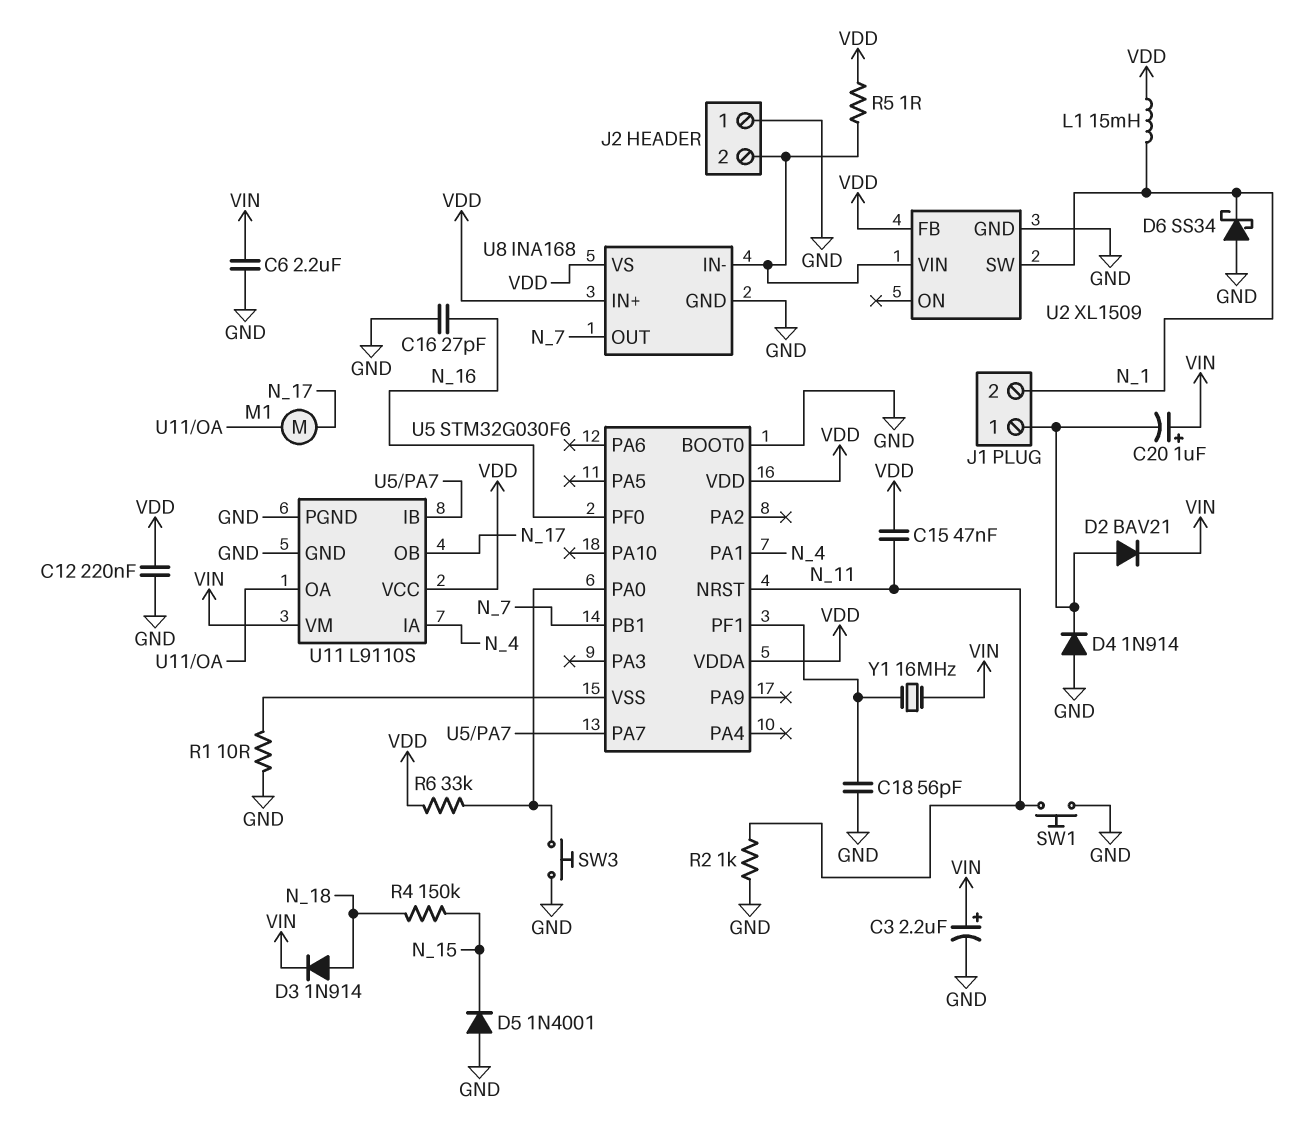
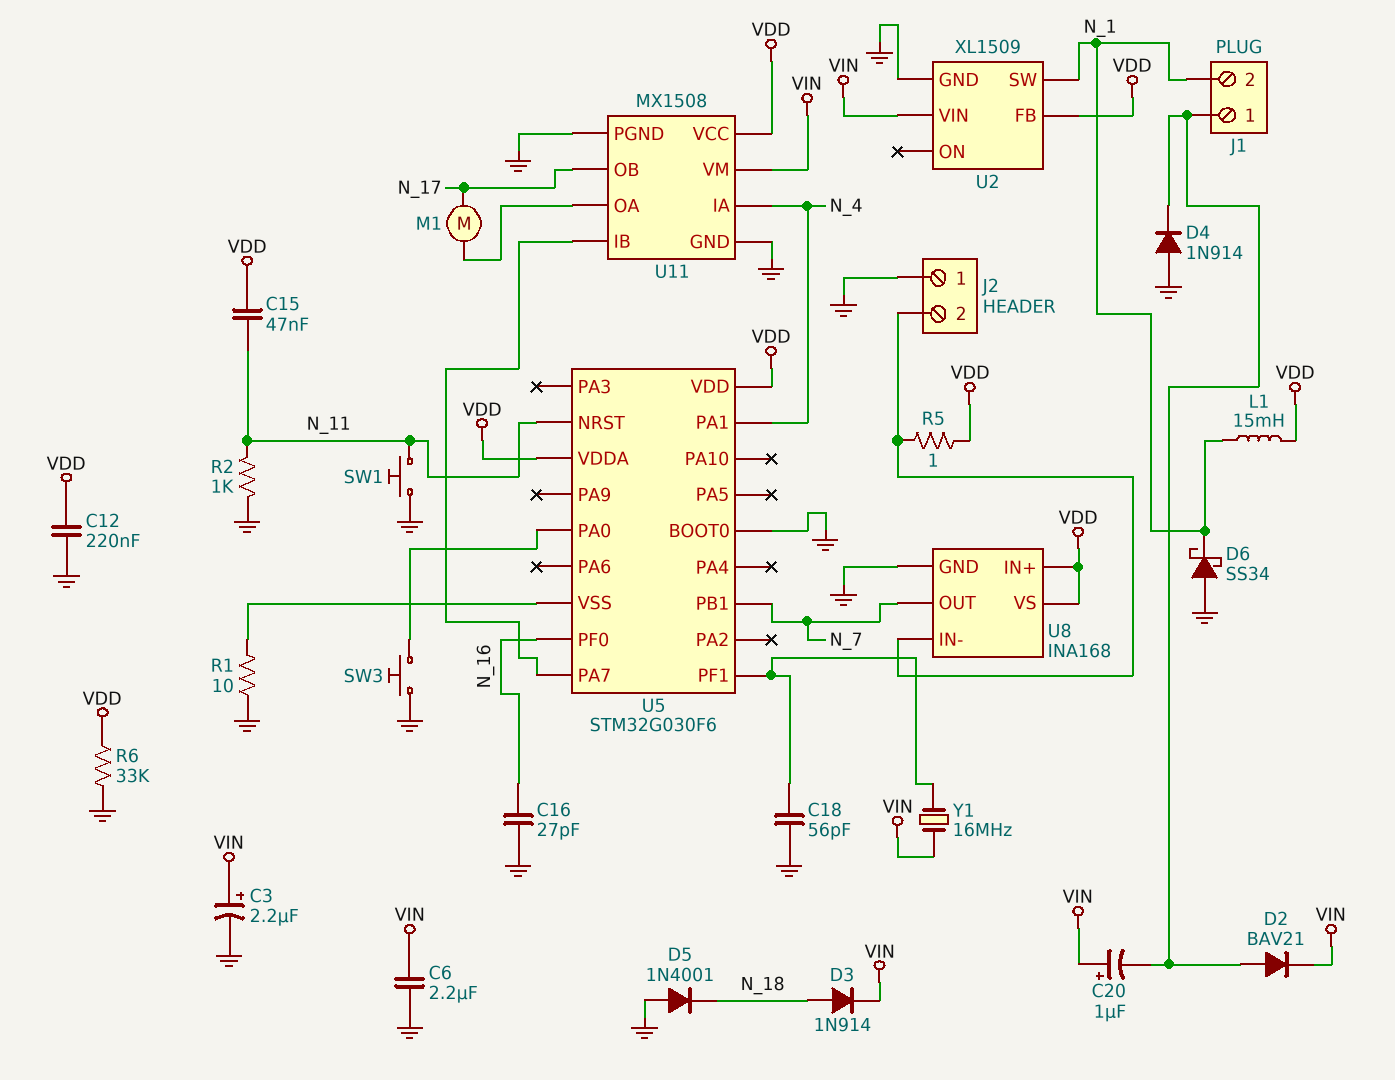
D5: diode 1N4001 (A GND, K N_15) -> diode 1N4001 (A GND, K N_18)
R4: 150k (N_15, N_18) -> none
R6: 33k (U5/PA0, VDD) -> 33k (GND, VDD)
U2 pin VIN: J2/2 -> VIN
U11: L9110S -> MX1508

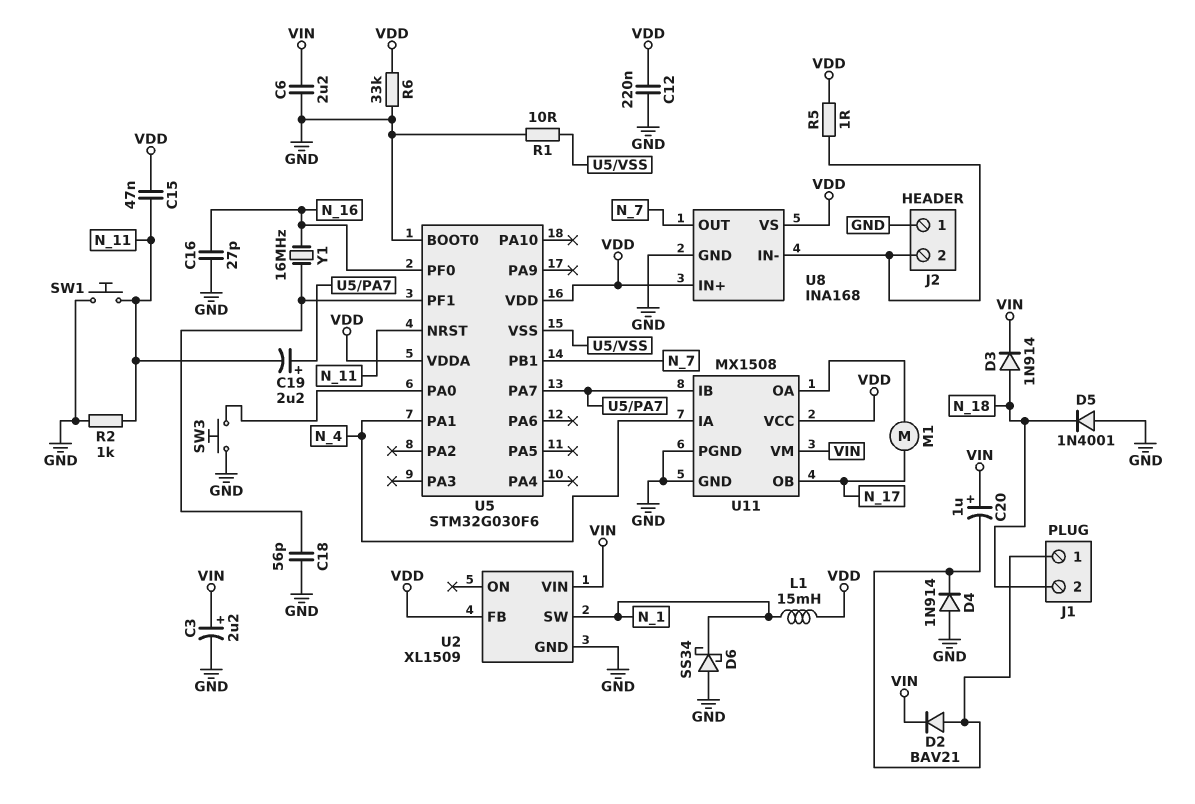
C19: none -> 2.2uF (plus U5/PA7, minus N_11)
J1 pin 2: N_1 -> N_18
Y1: 16MHz (U5/PF1, VIN) -> 16MHz (N_16, U5/PF1)

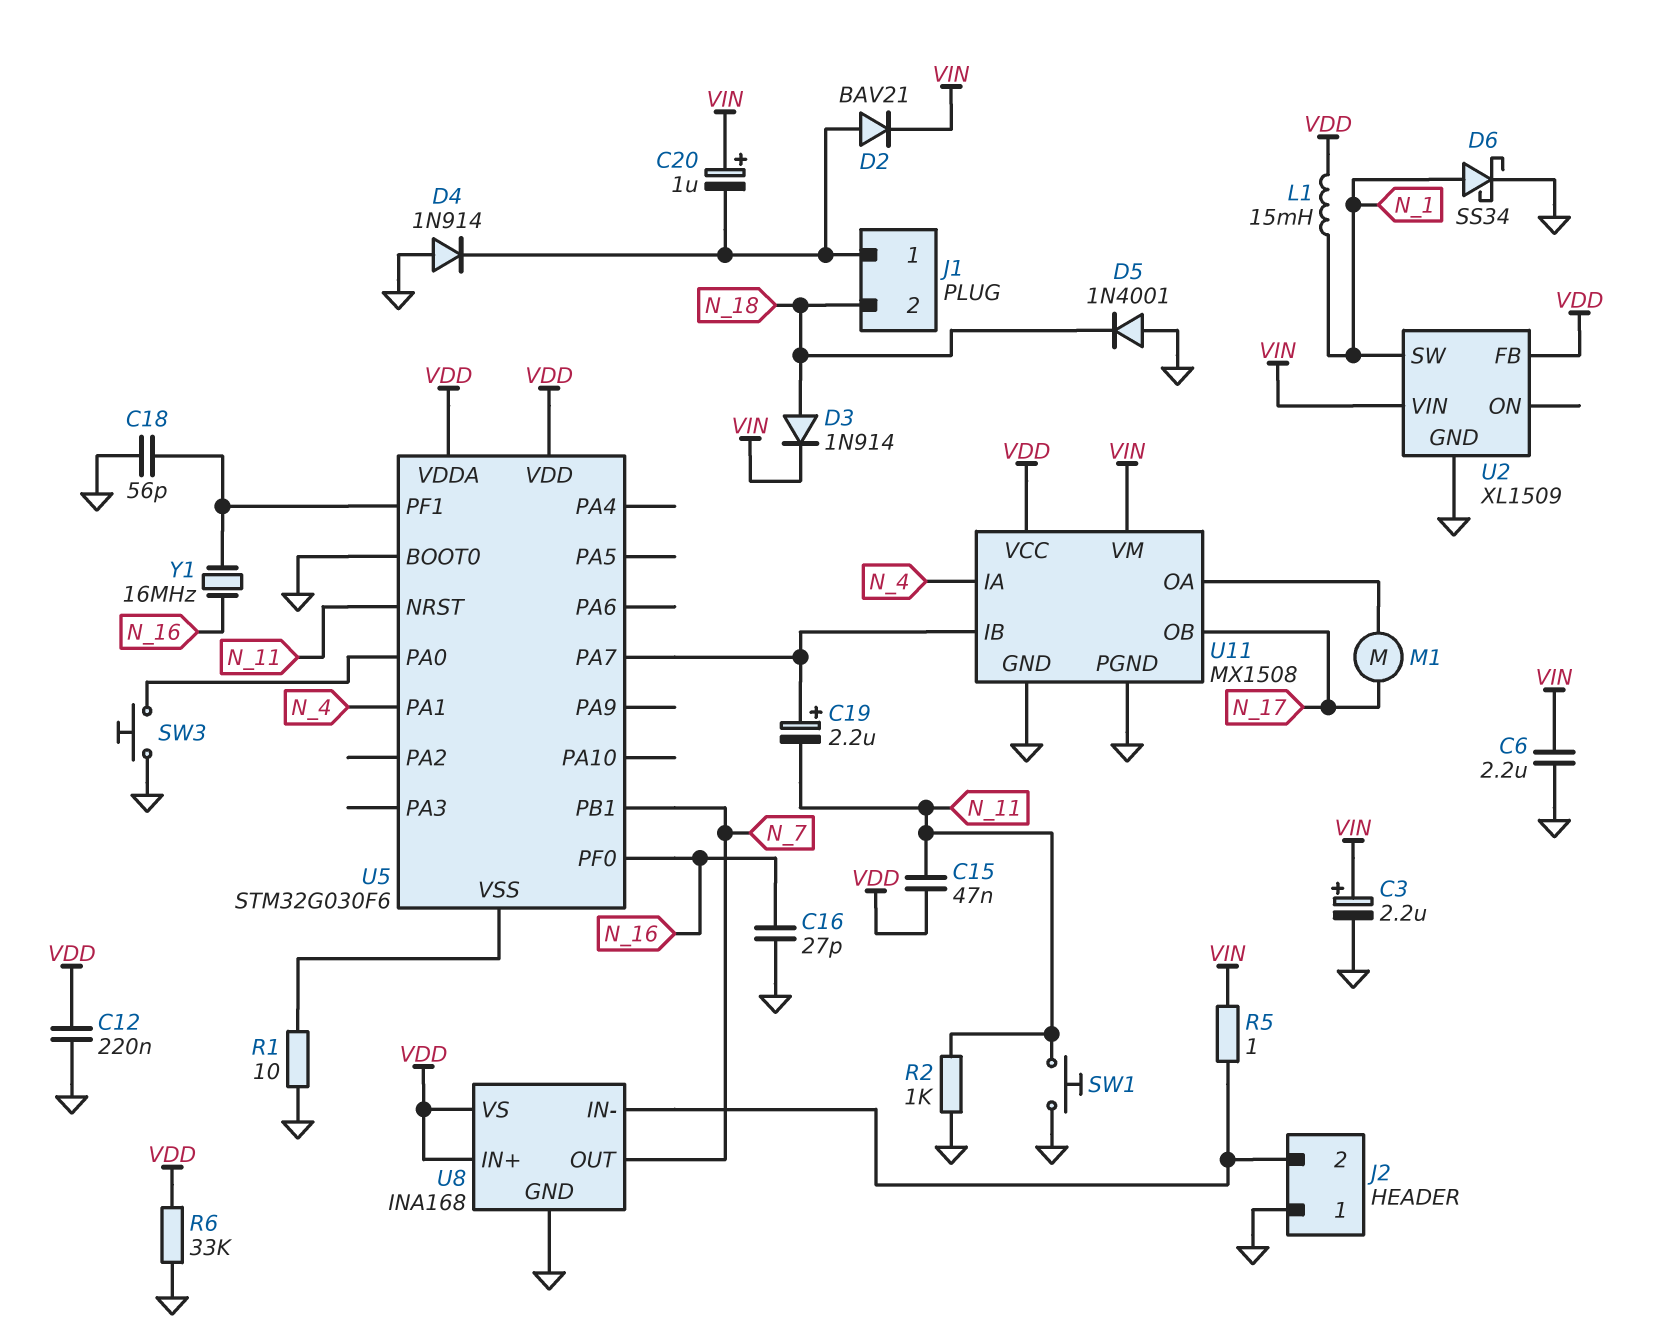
D6: schottky SS34 (A GND, K N_1) -> schottky SS34 (A N_1, K GND)
R5: 1 (J2/2, VDD) -> 1 (J2/2, VIN)

